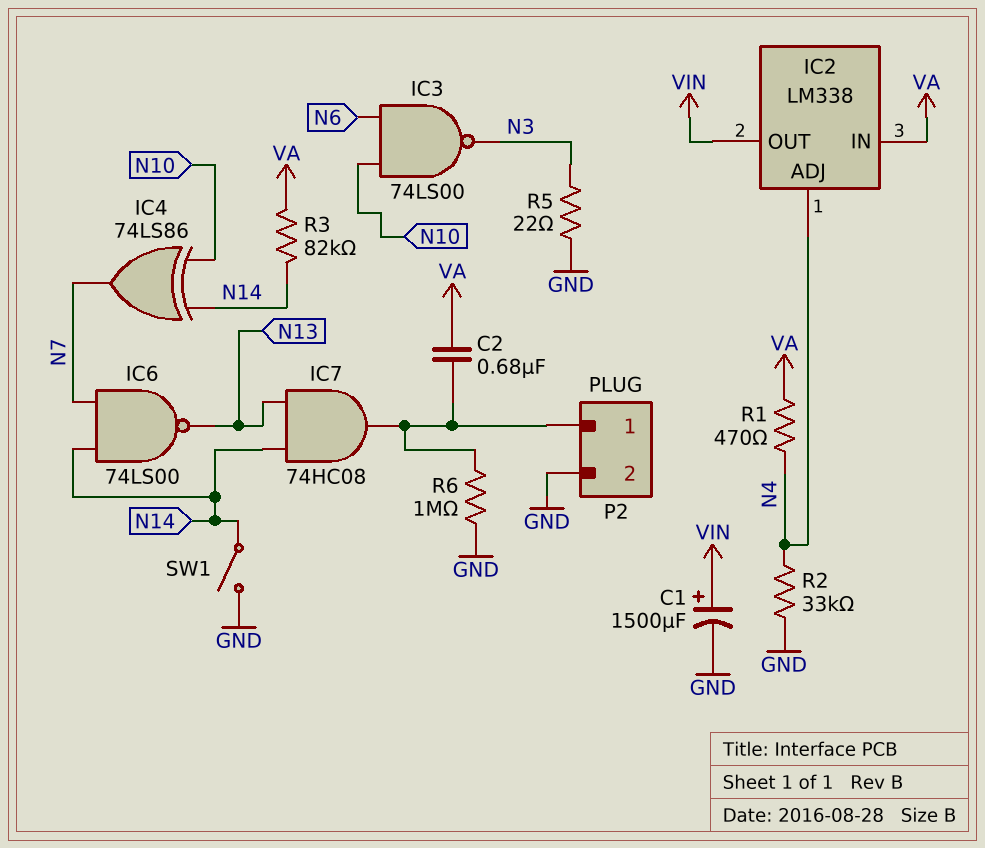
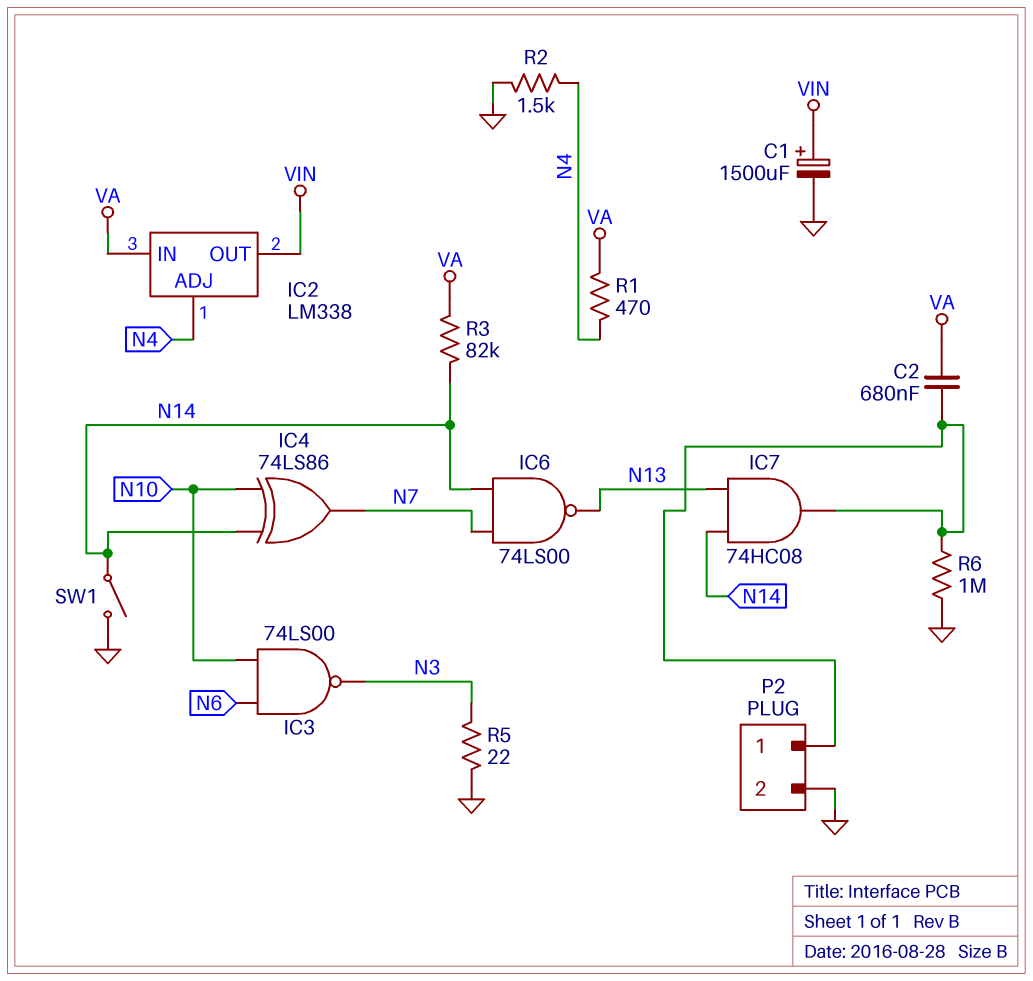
R2: 33k (GND, N4) -> 1.5k (GND, N4)

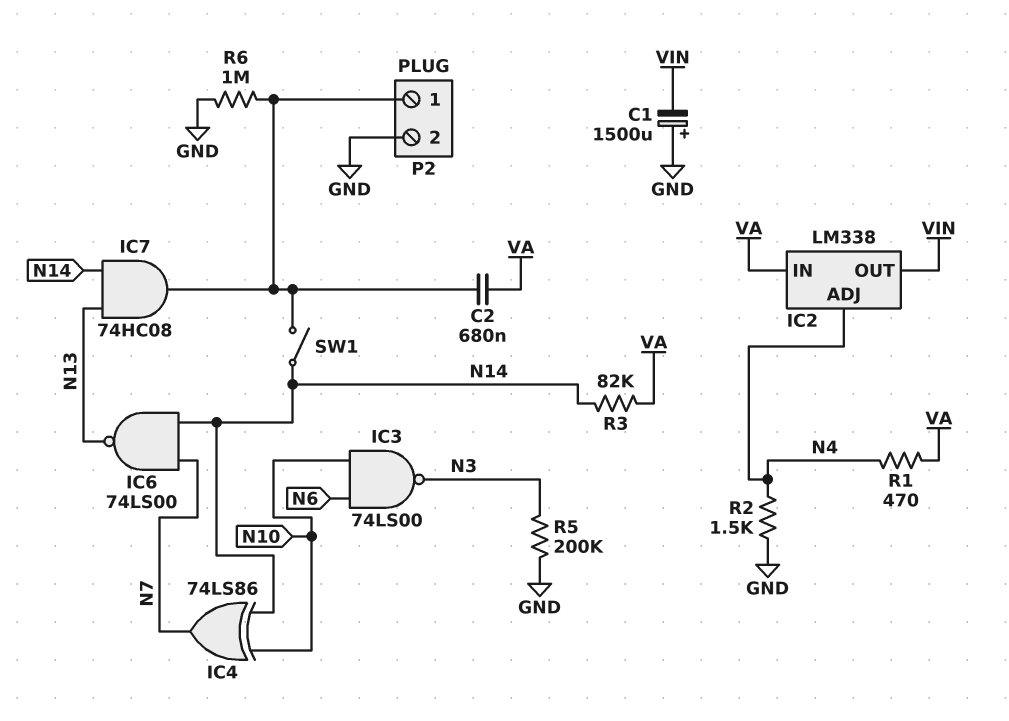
C1: 1500uF (plus VIN, minus GND) -> 1500uF (plus GND, minus VIN)
R5: 22 (GND, N3) -> 200k (GND, N3)
SW1: switch (GND, N14) -> switch (N14, P2/1)

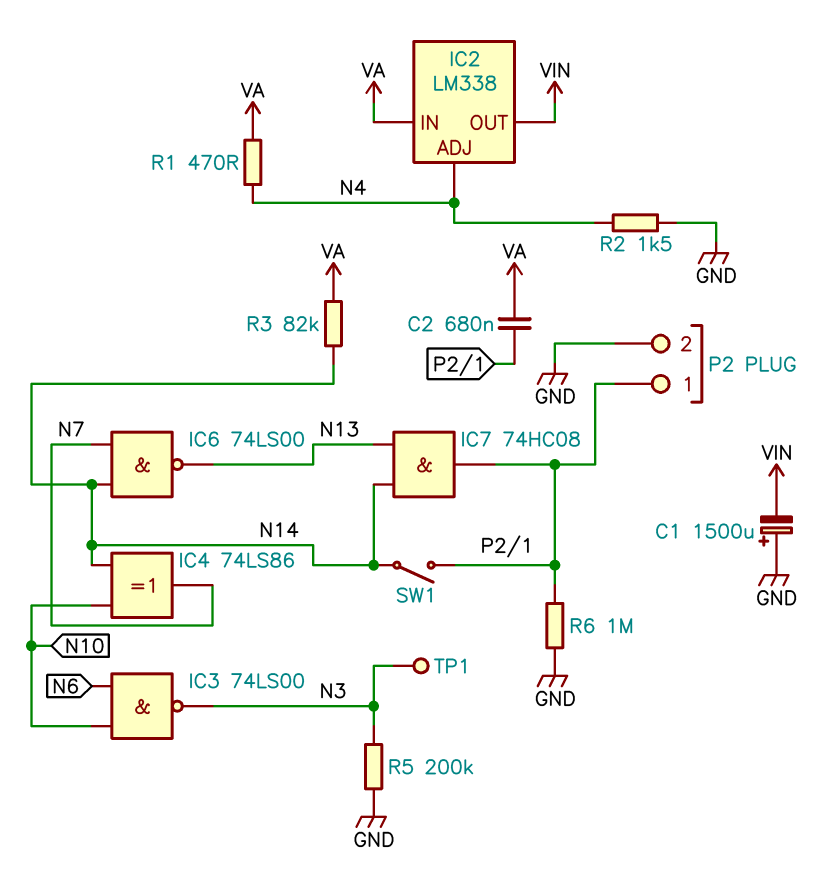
TP1: none -> test point (N3)

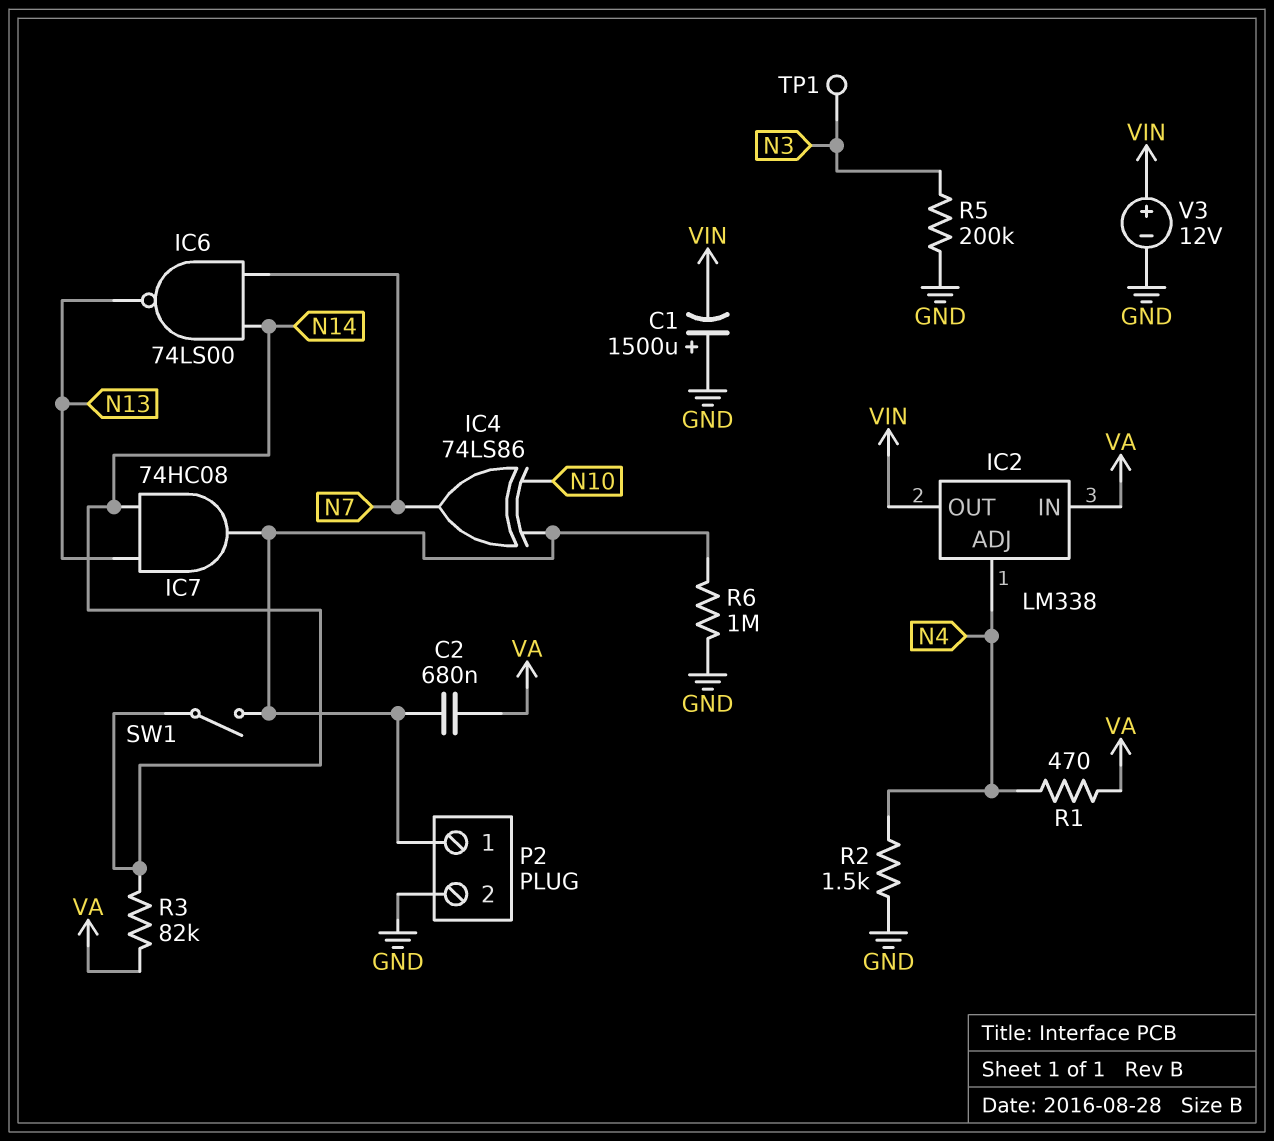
IC3: NAND 74LS00 (in N6, in N10, out N3) -> none
IC4: XOR 74LS86 (in N10, in N14, out N7) -> XOR 74LS86 (in N10, in P2/1, out N7)
V3: none -> 12V (plus VIN, minus GND)

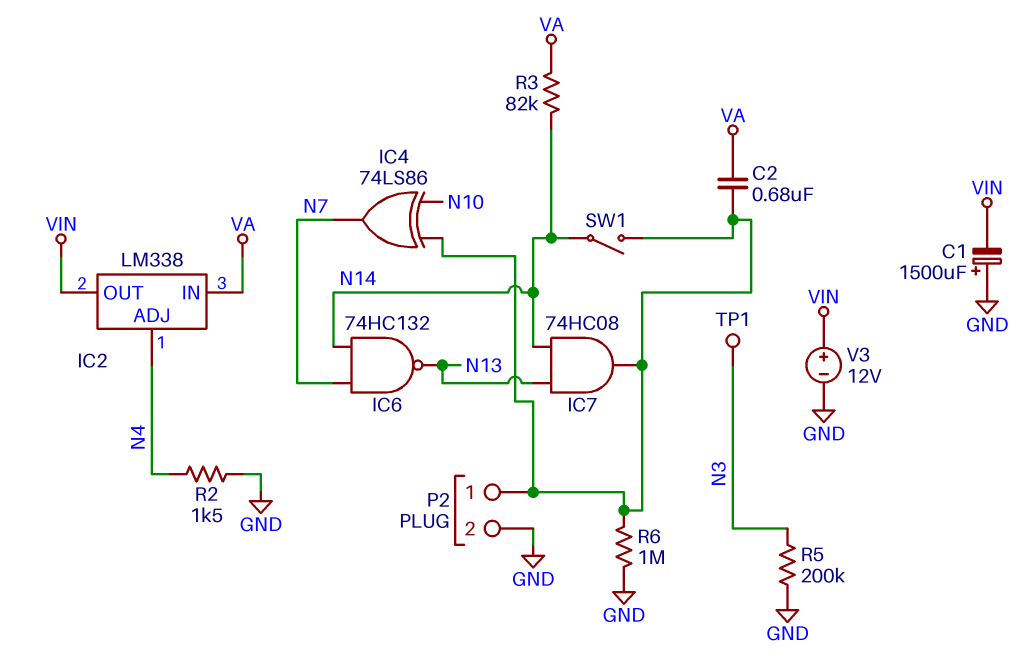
IC6: NAND 74LS00 (in N7, in N14, out N13) -> NAND 74HC132 (in N7, in N14, out N13)
R1: 470 (N4, VA) -> none

